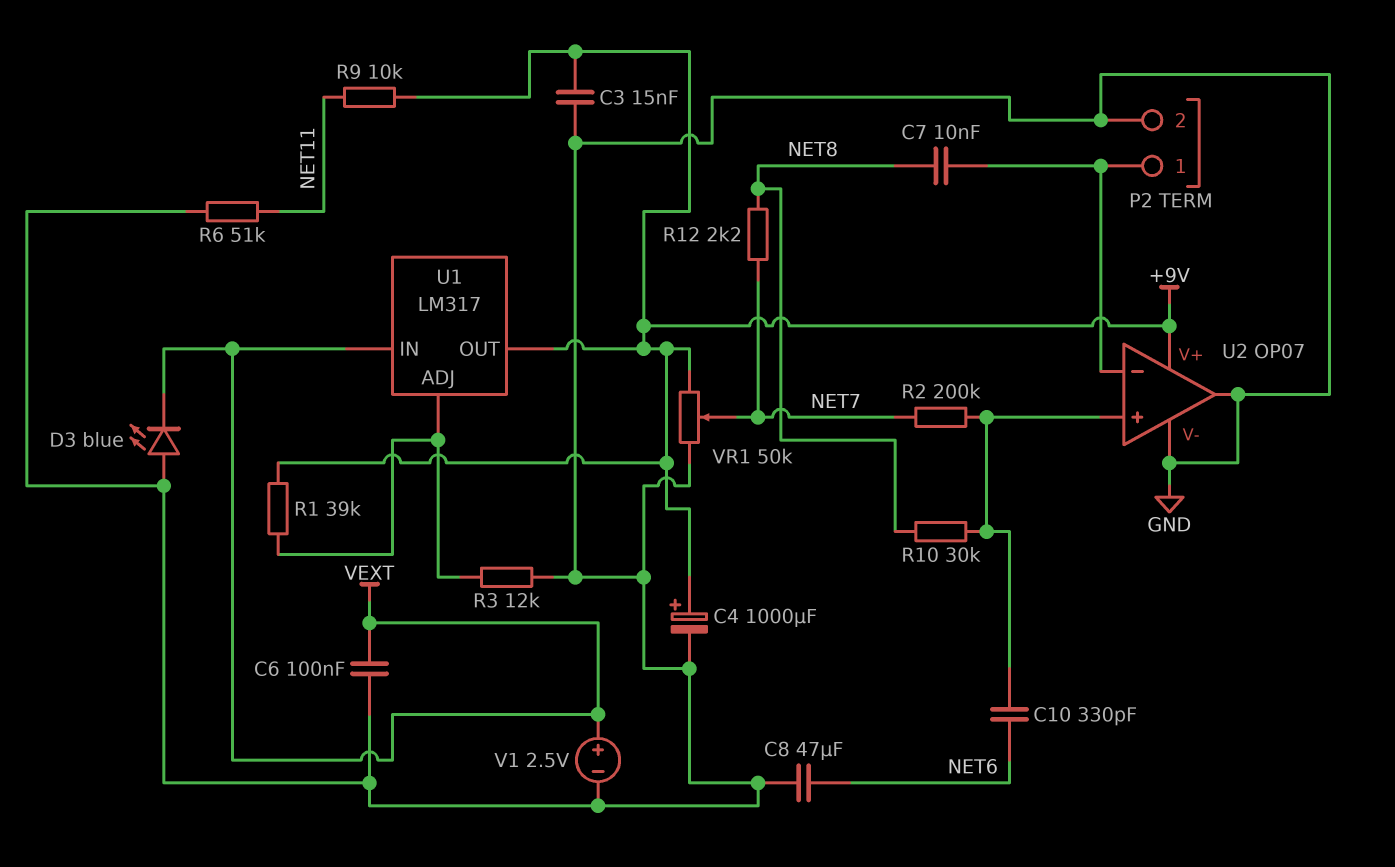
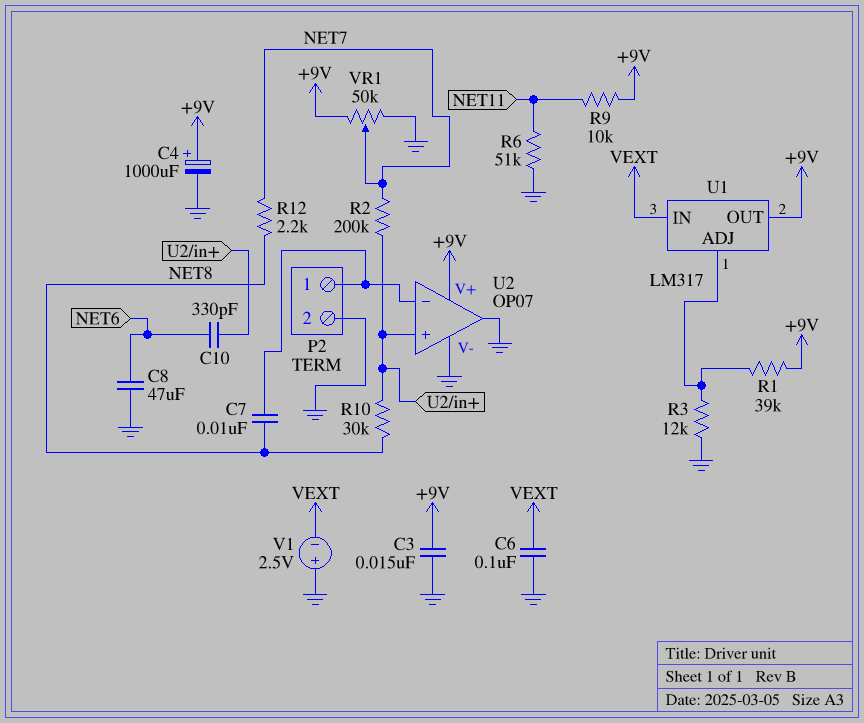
D3: LED blue (A GND, K VEXT) -> none
V1: 2.5V (plus VEXT, minus GND) -> 2.5V (plus GND, minus VEXT)

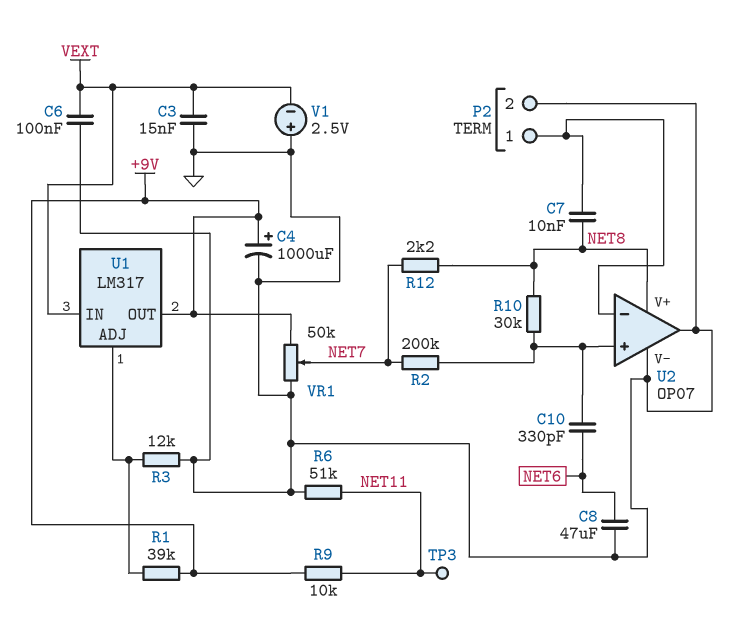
C3: 15nF (+9V, GND) -> 15nF (GND, VEXT)
TP3: none -> test point (NET11)
U2 pin V+: +9V -> NET8

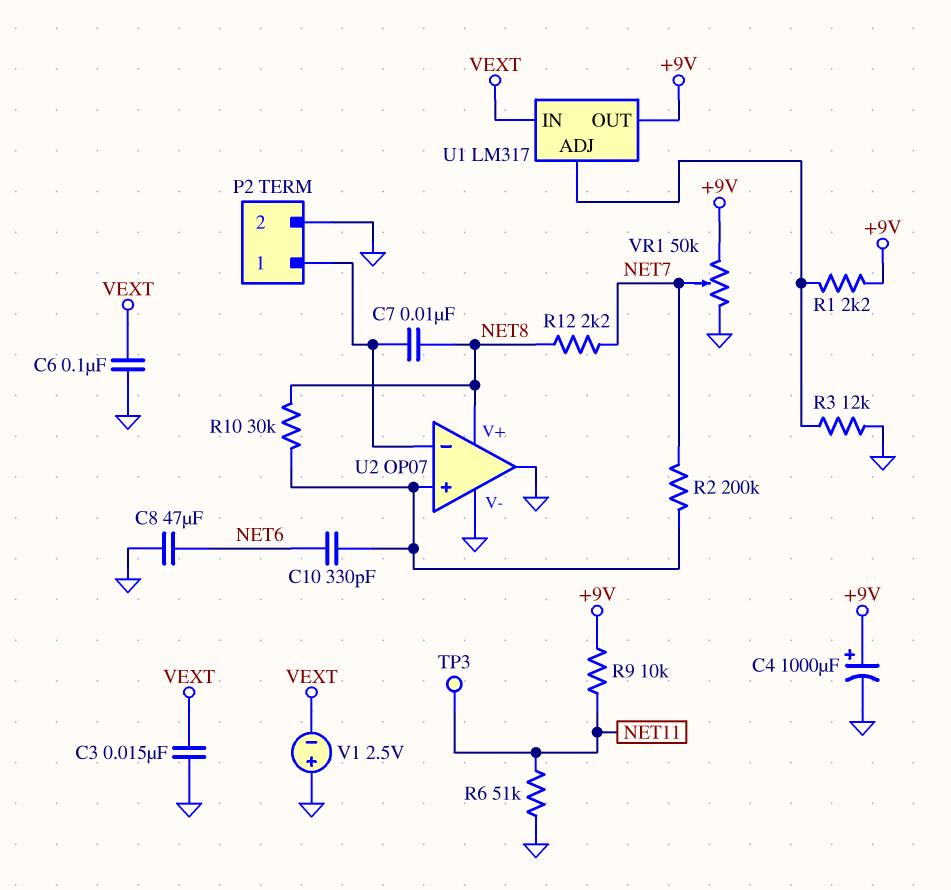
R1: 39k (+9V, U1/ADJ) -> 2.2k (+9V, U1/ADJ)

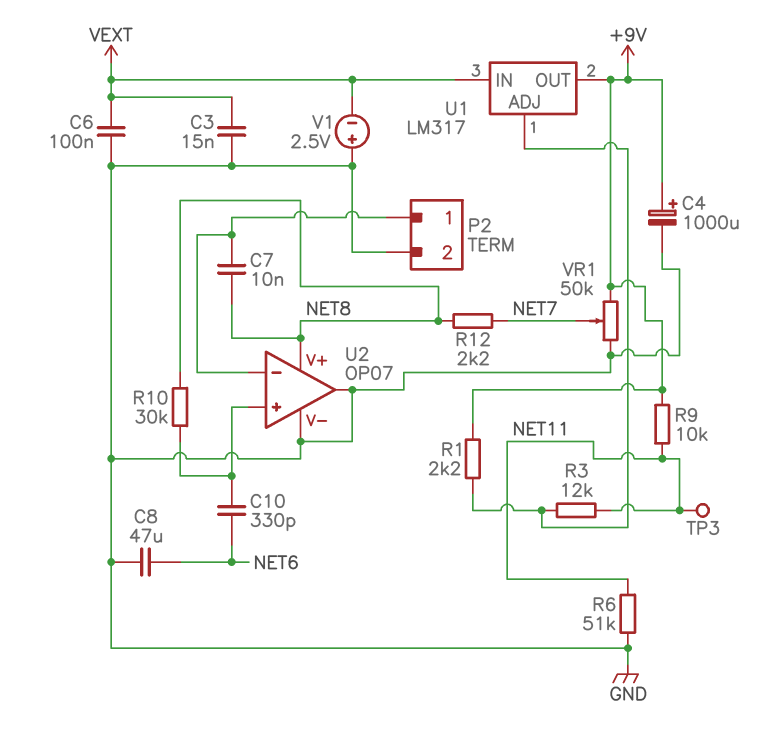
R2: 200k (NET7, U2/in+) -> none
R3: 12k (GND, U1/ADJ) -> 12k (NET11, U1/ADJ)

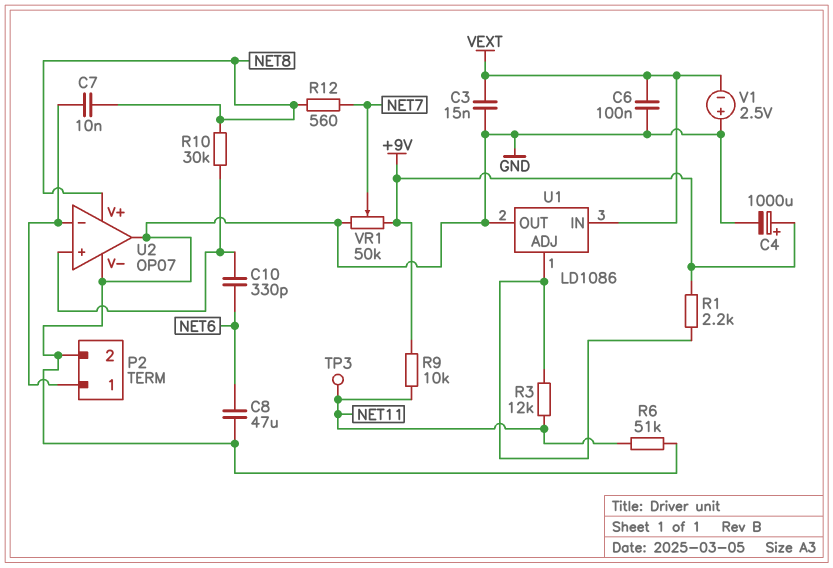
R12: 2.2k (NET7, NET8) -> 560 (NET7, NET8)
U1: LM317 -> LD1086
U1 pin OUT: +9V -> GND

